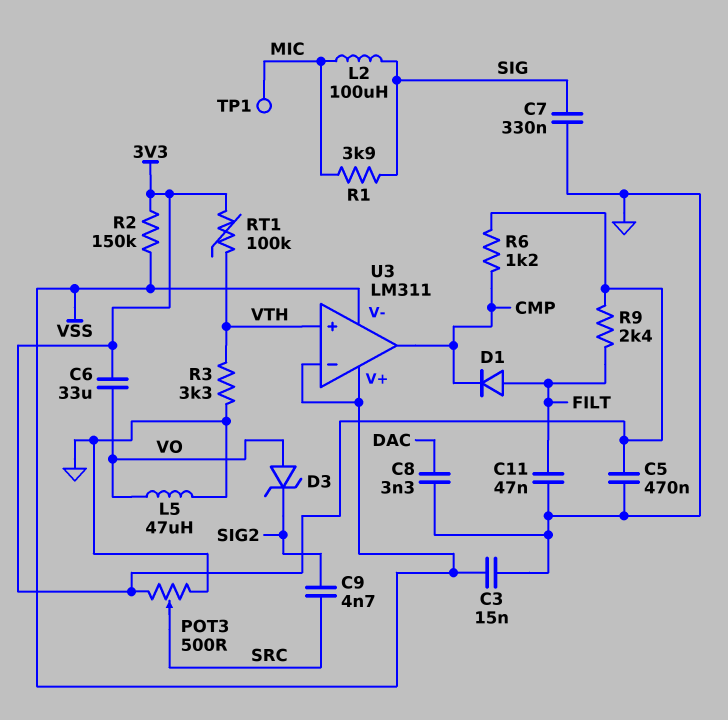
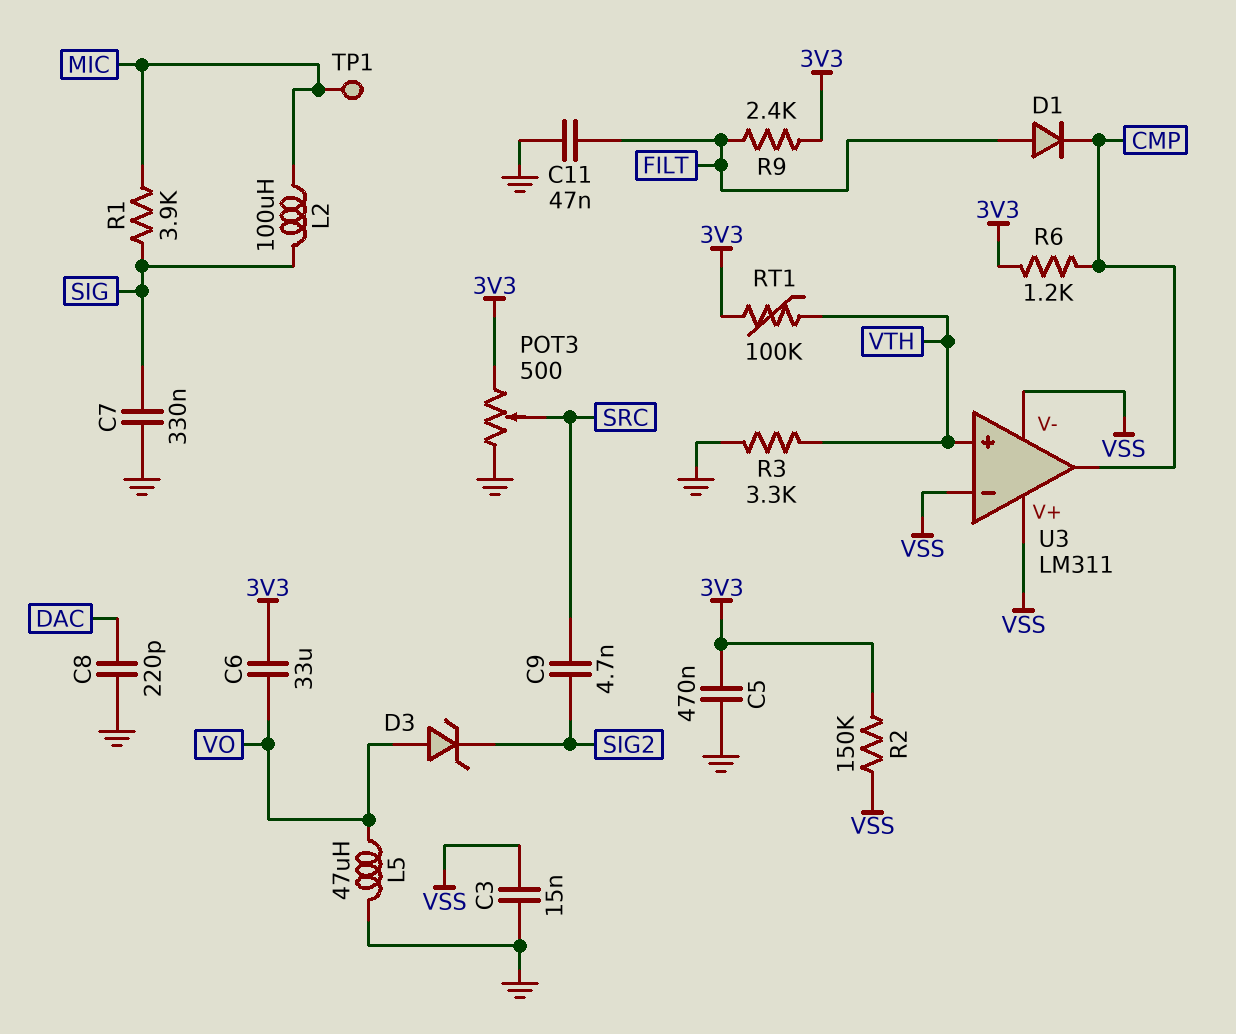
C8: 3.3nF (DAC, GND) -> 220pF (DAC, GND)

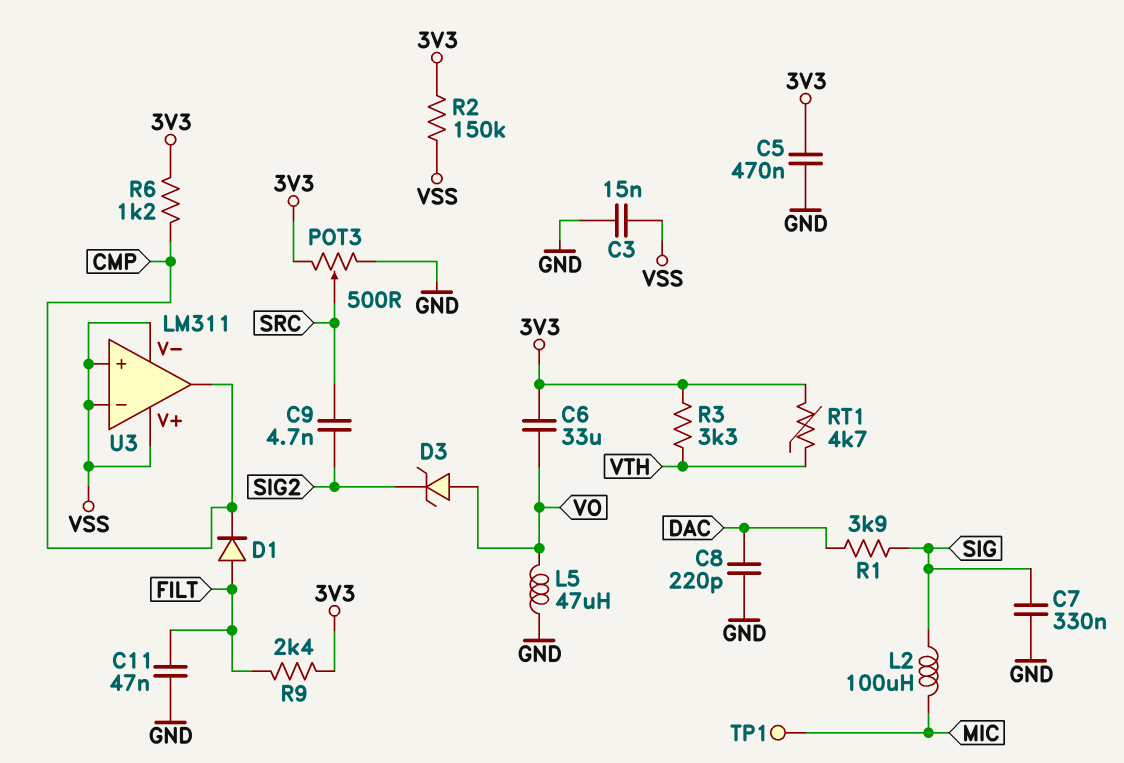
R1: 3.9k (MIC, SIG) -> 3.9k (DAC, SIG)
R3: 3.3k (GND, VTH) -> 3.3k (3V3, VTH)
RT1: 100k (3V3, VTH) -> 4.7k (3V3, VTH)
U3 pin in+: VTH -> VSS

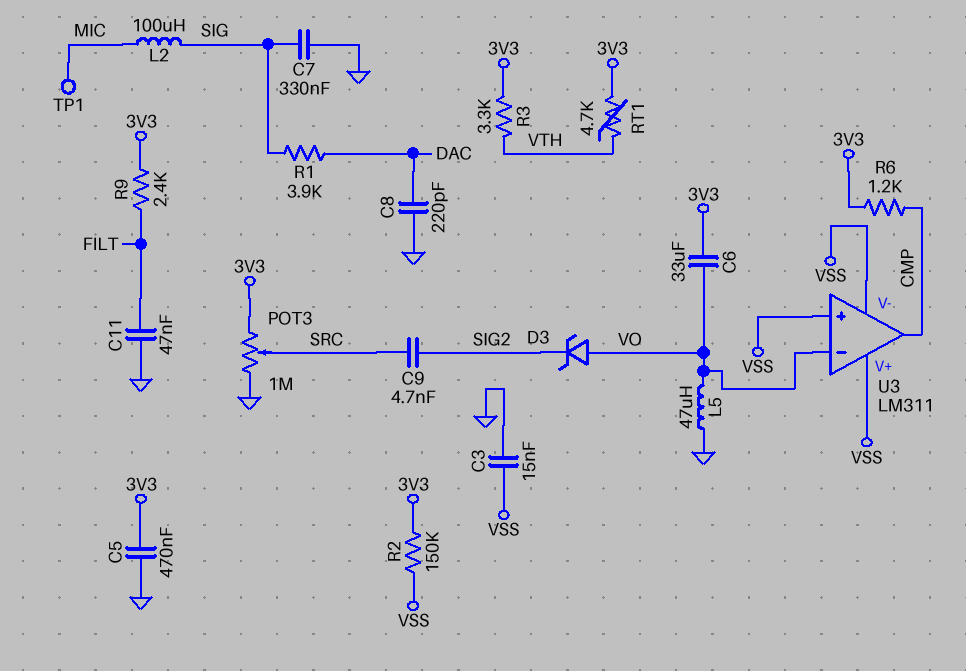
D1: diode (A FILT, K CMP) -> none
POT3: 500 (3V3, GND, wiper SRC) -> 1M (3V3, GND, wiper SRC)
U3 pin in-: VSS -> VO

